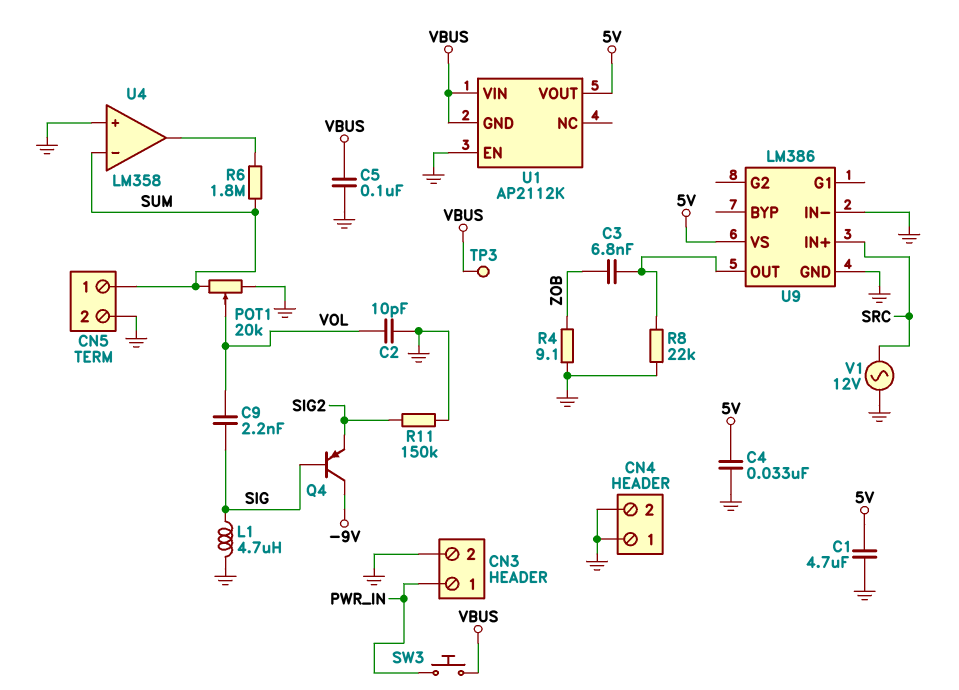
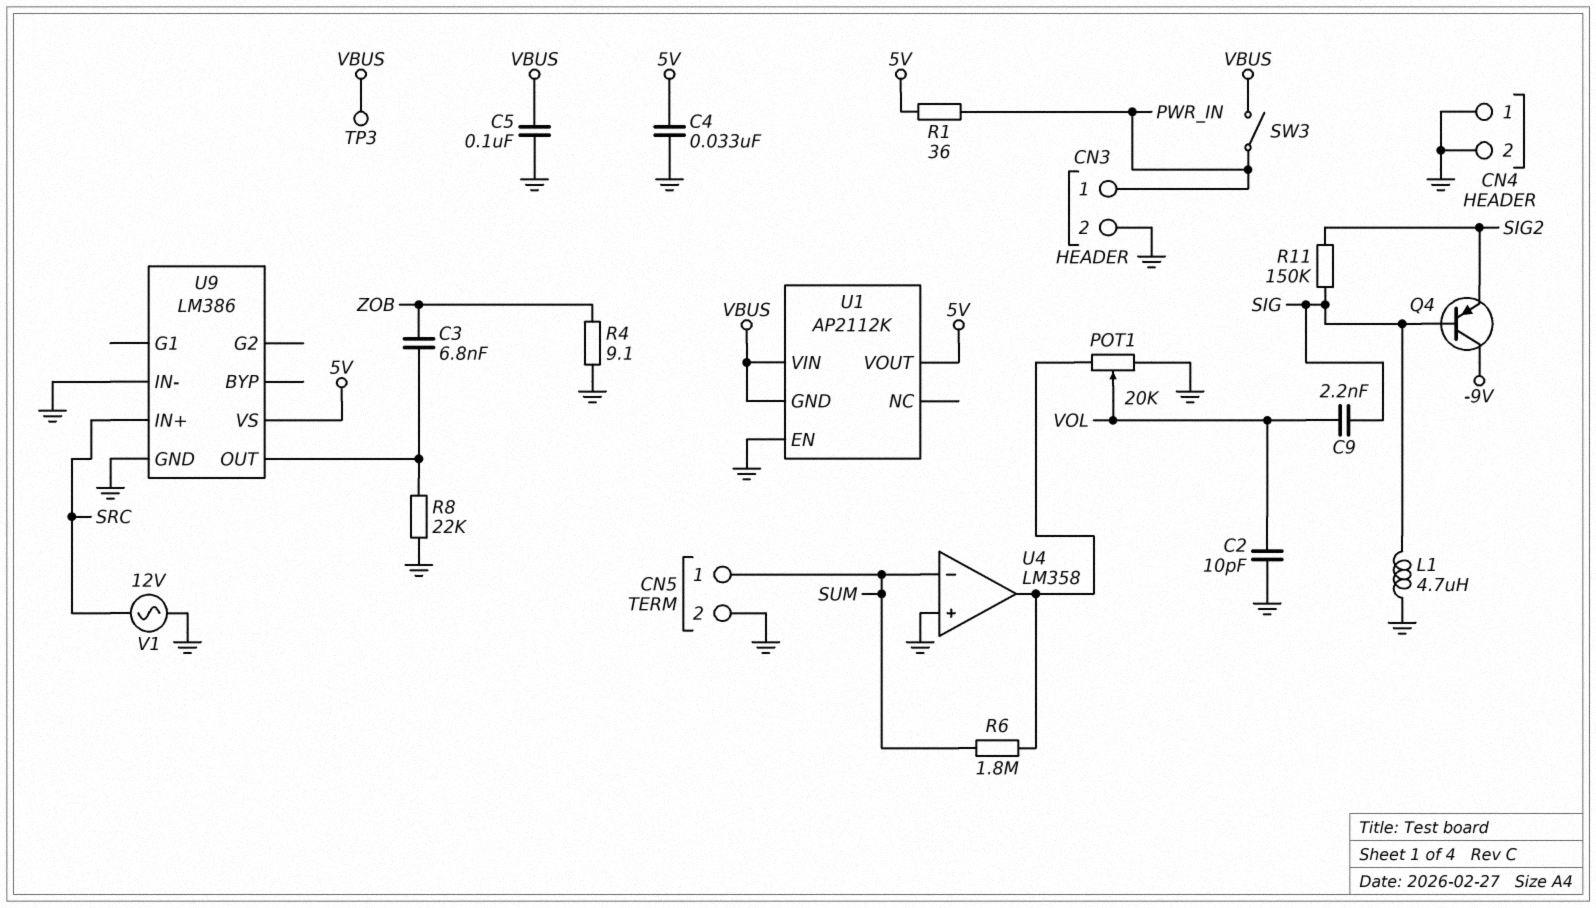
C1: 4.7uF (5V, GND) -> none
POT1: 20k (GND, SUM, wiper VOL) -> 20k (GND, U4/out, wiper VOL)
R1: none -> 36 (5V, PWR_IN)
R11: 150k (GND, SIG2) -> 150k (SIG, SIG2)
SW3: button (PWR_IN, VBUS) -> switch (PWR_IN, VBUS)

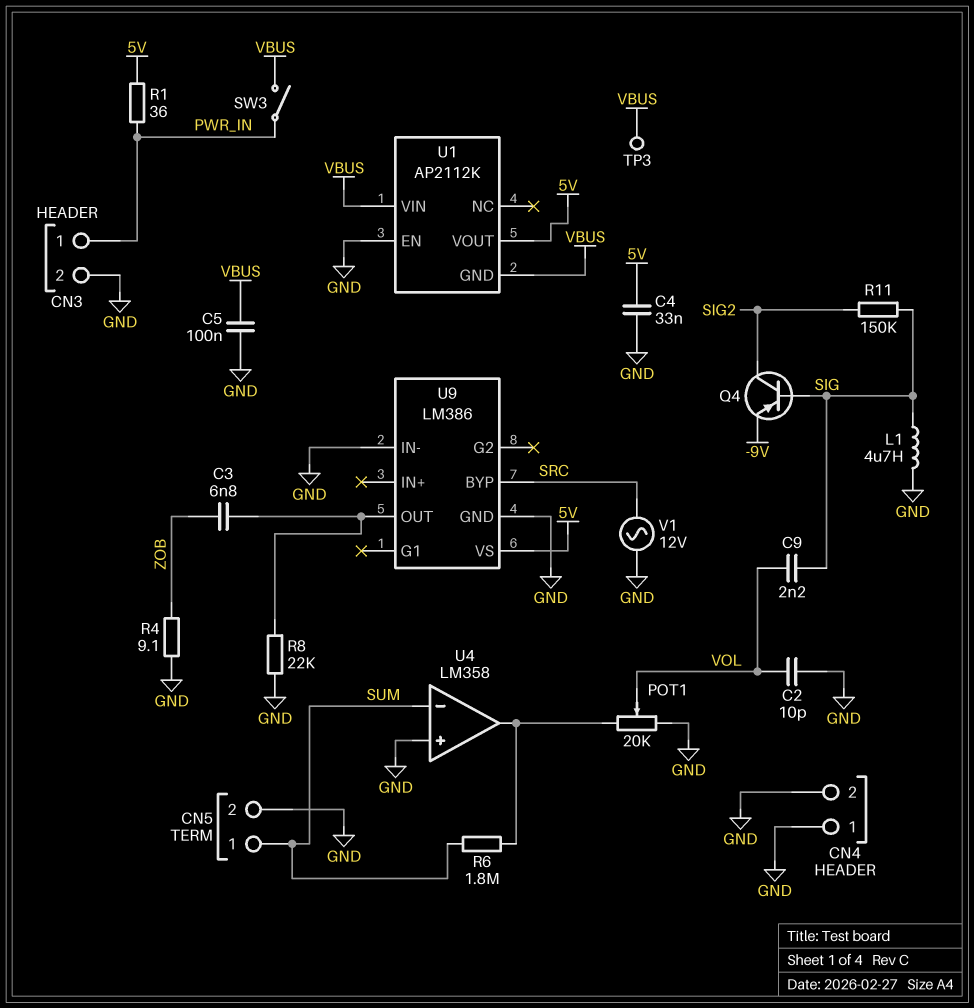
Q4: PNP (B SIG, C -9V, E SIG2) -> PNP (B SIG, C SIG2, E -9V)
U9 pin BYP: none -> SRC
U9 pin IN+: SRC -> none

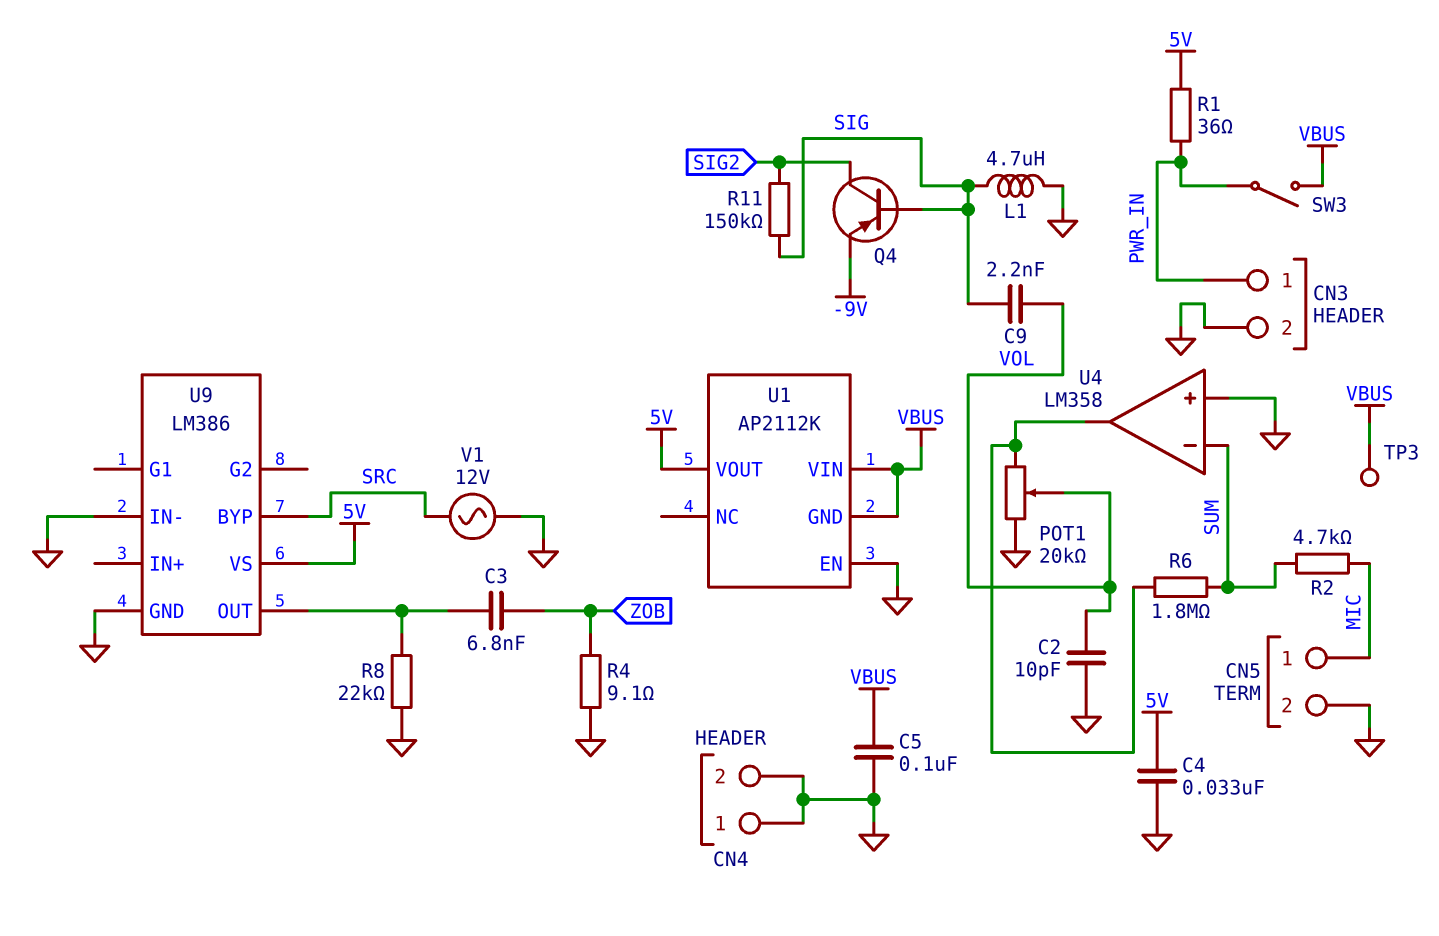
CN5 pin 1: SUM -> MIC
R2: none -> 4.7k (MIC, SUM)

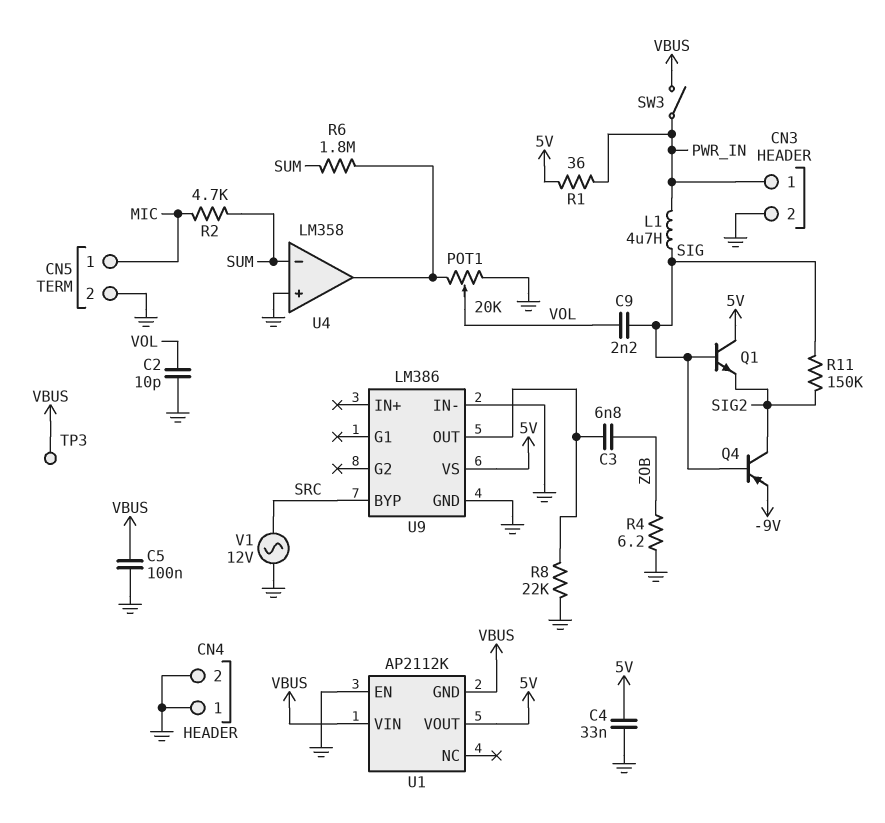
L1: 4.7uH (GND, SIG) -> 4.7uH (PWR_IN, SIG)
Q1: none -> NPN (B SIG, C 5V, E SIG2)
R4: 9.1 (GND, ZOB) -> 6.2 (GND, ZOB)

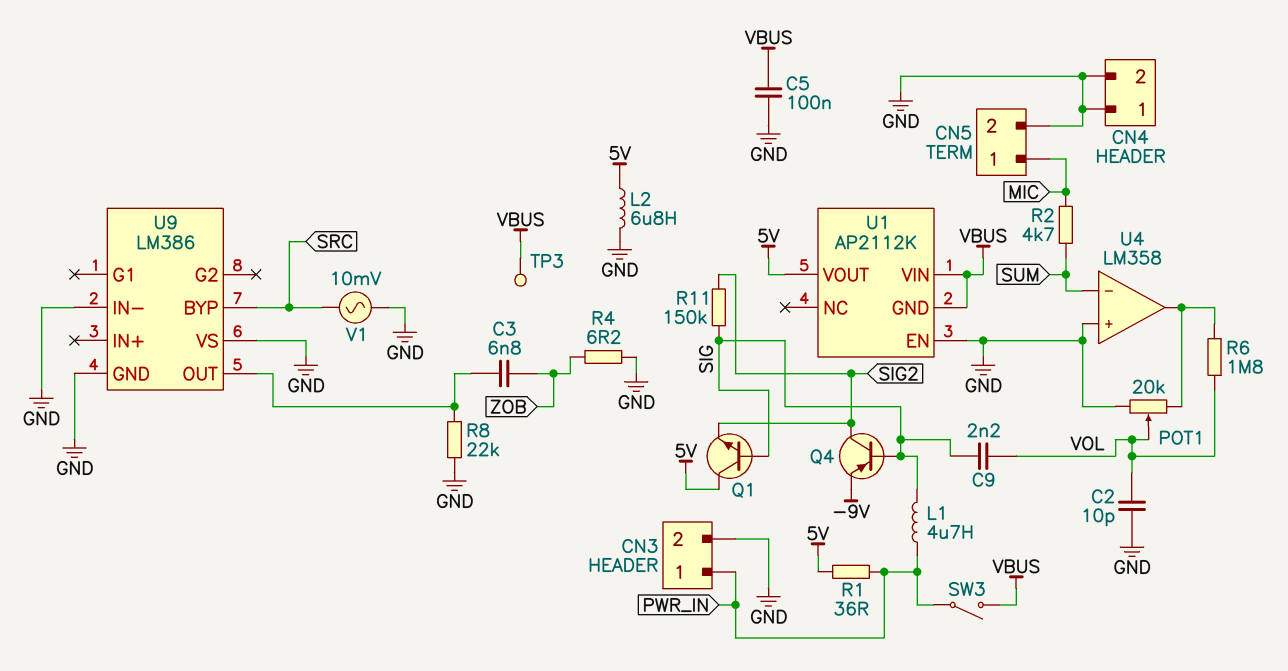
C4: 33nF (5V, GND) -> none
L2: none -> 6.8uH (5V, GND)
R6: 1.8M (SUM, U4/out) -> 1.8M (U4/out, VOL)
U9 pin VS: 5V -> GND
V1: AC 12V (GND, SRC) -> AC 10mV (GND, SRC)

